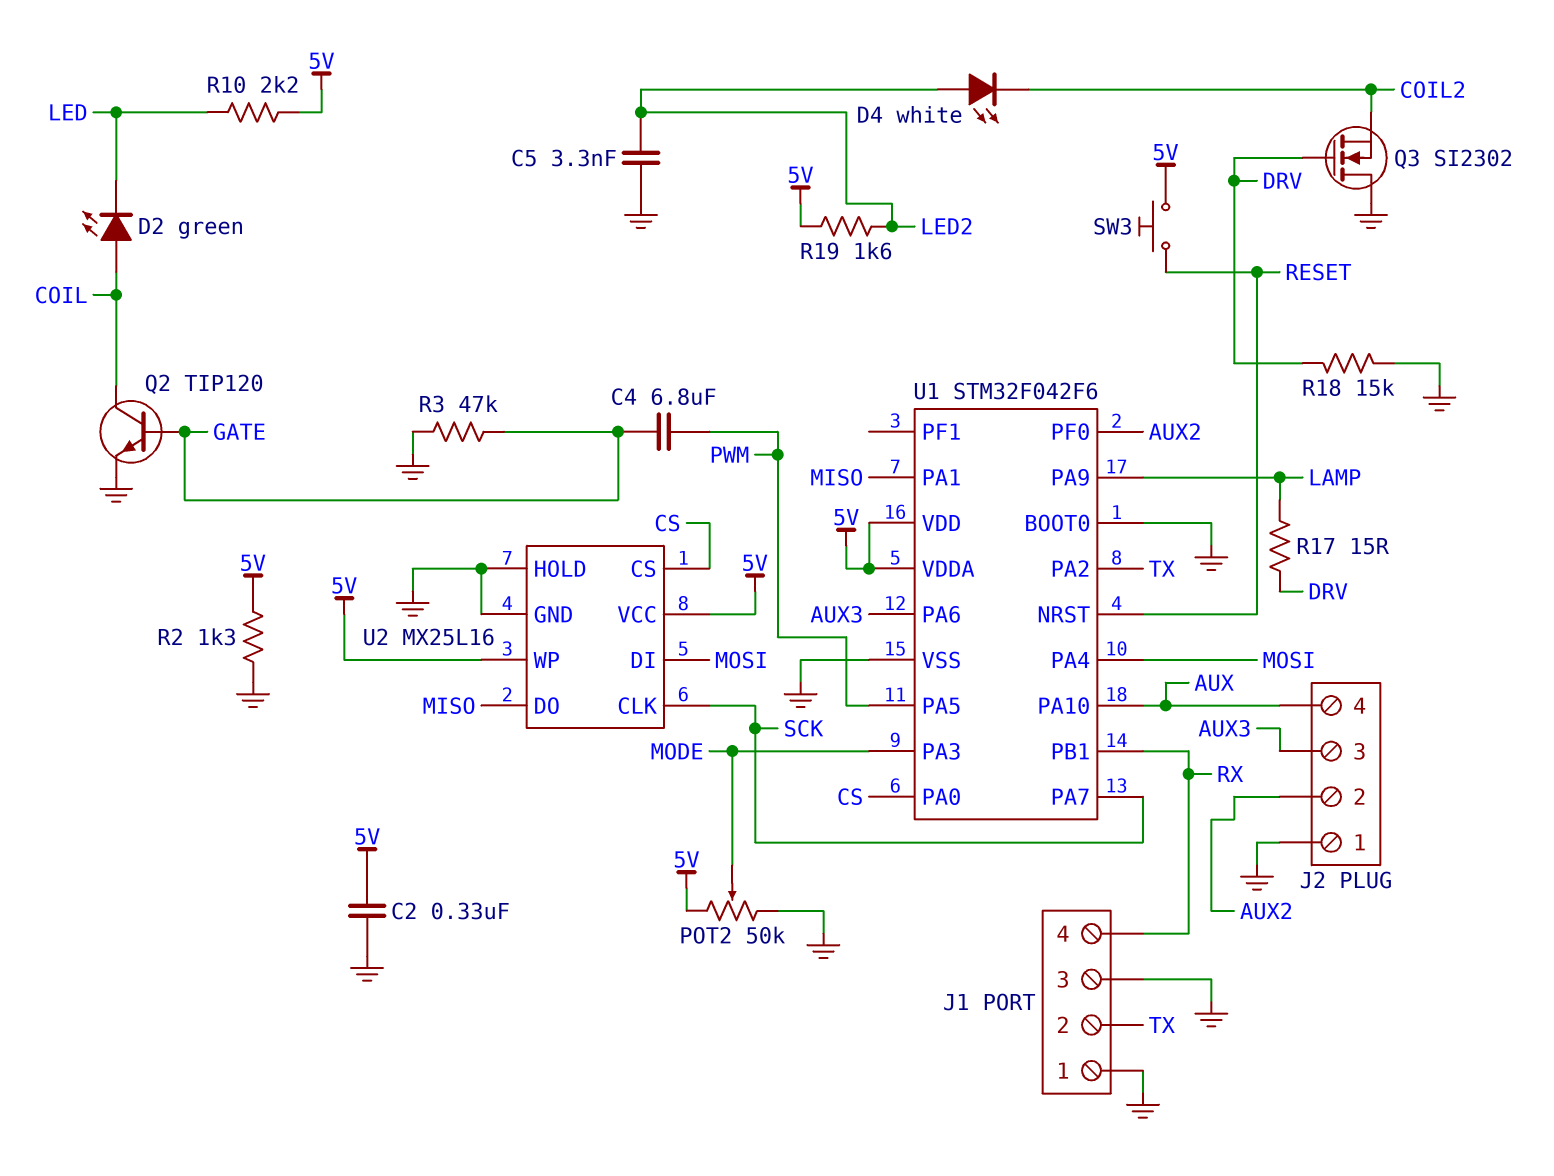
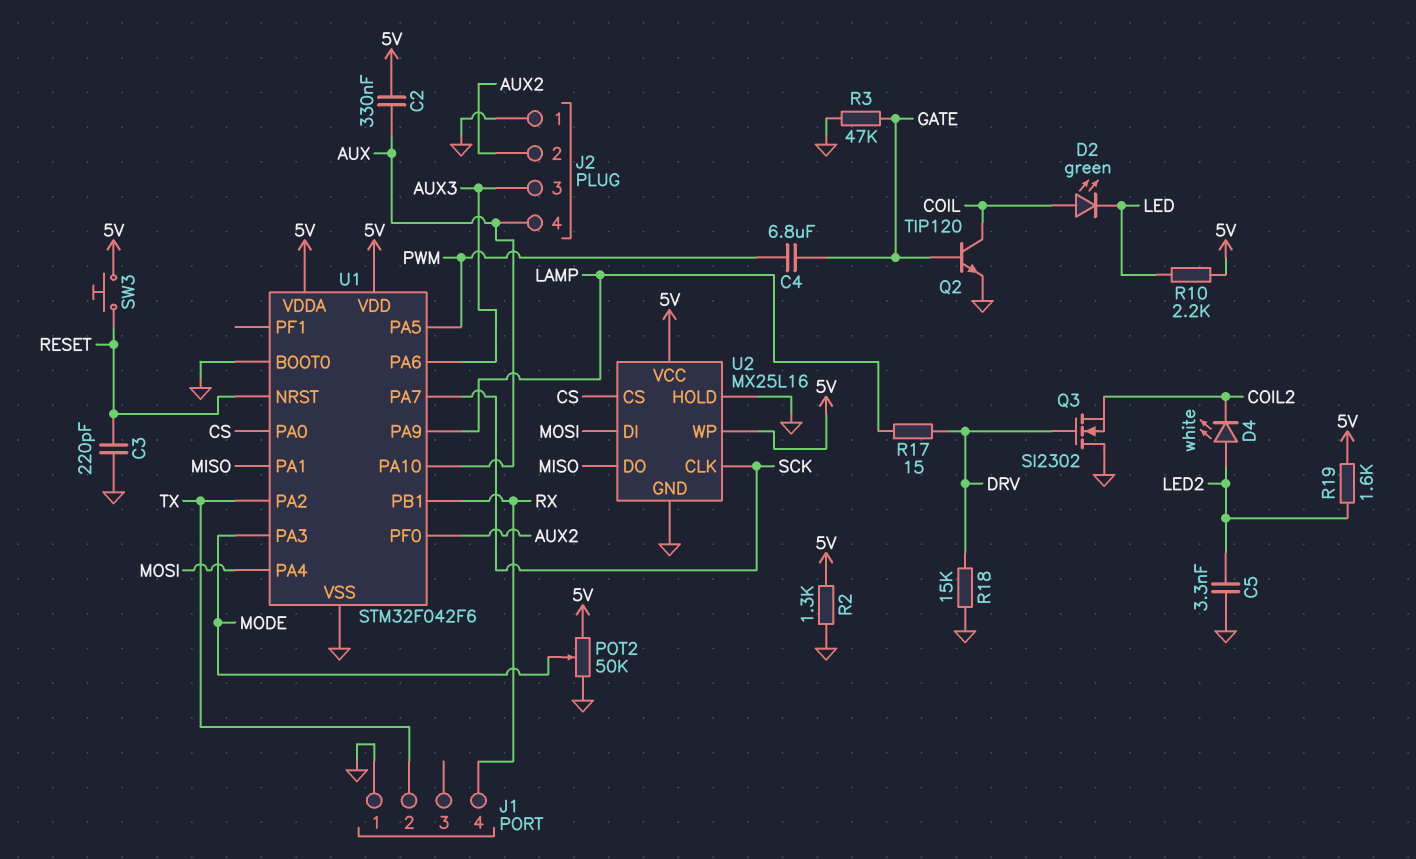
C2: 330nF (5V, GND) -> 330nF (5V, AUX)
C3: none -> 220pF (GND, RESET)
J1 pin 3: GND -> none

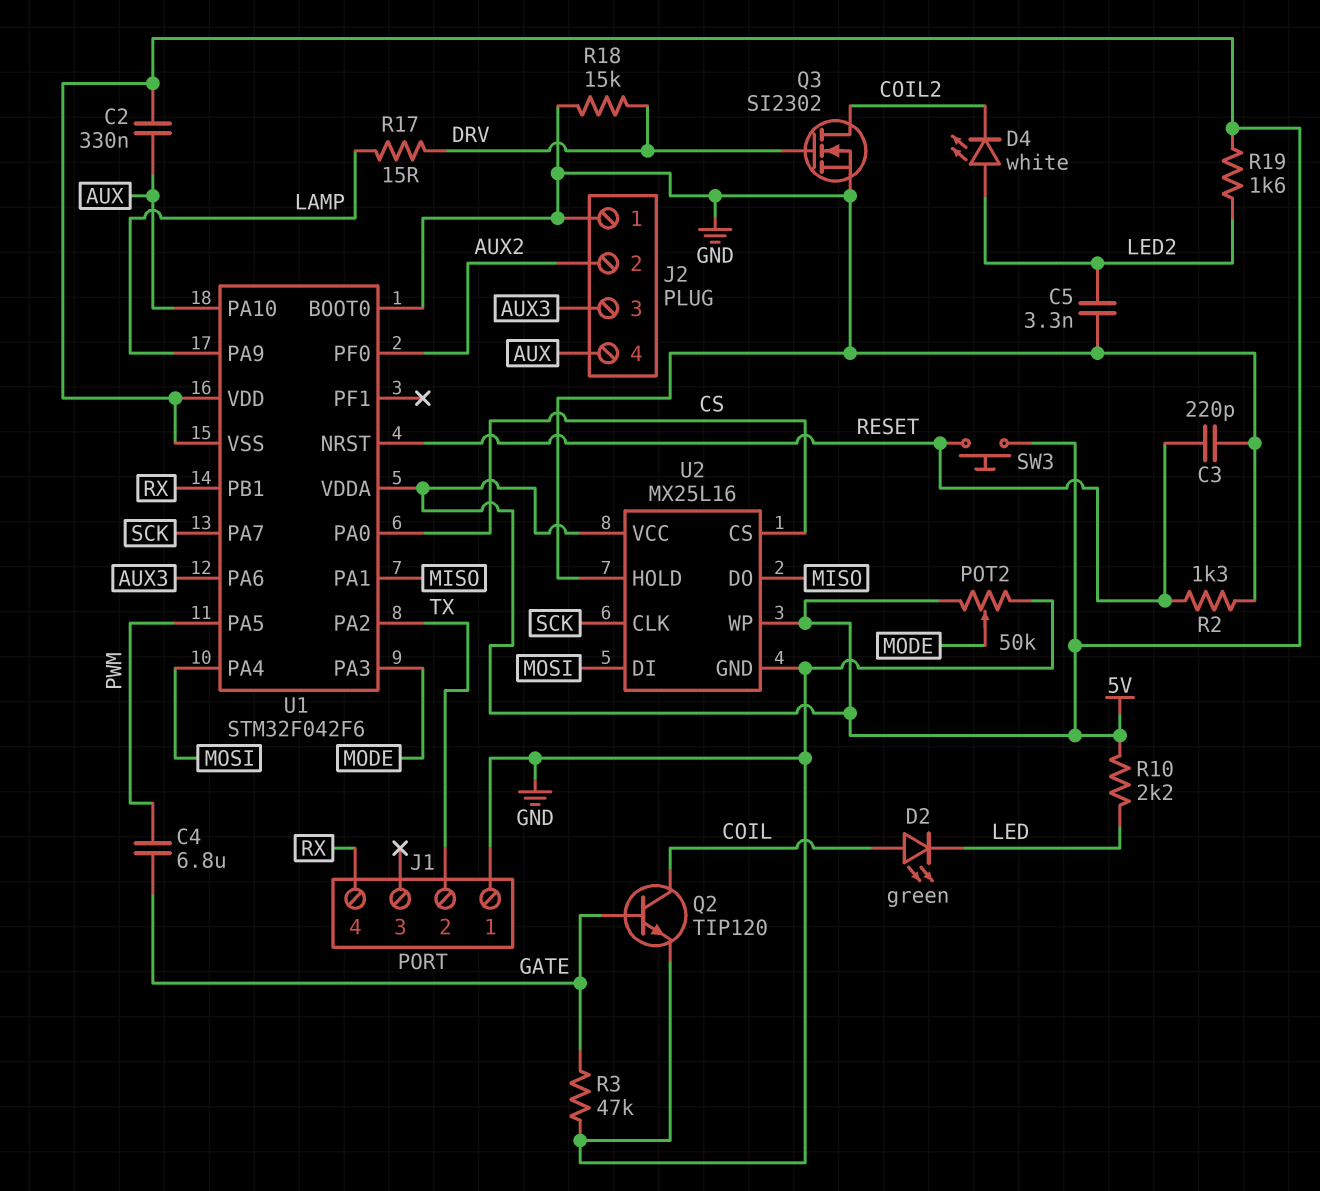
Q3: NMOS SI2302 (G DRV, D GND, S COIL2) -> NMOS SI2302 (G DRV, D COIL2, S GND)
R2: 1.3k (5V, GND) -> 1.3k (GND, RESET)
U1 pin VSS: GND -> 5V

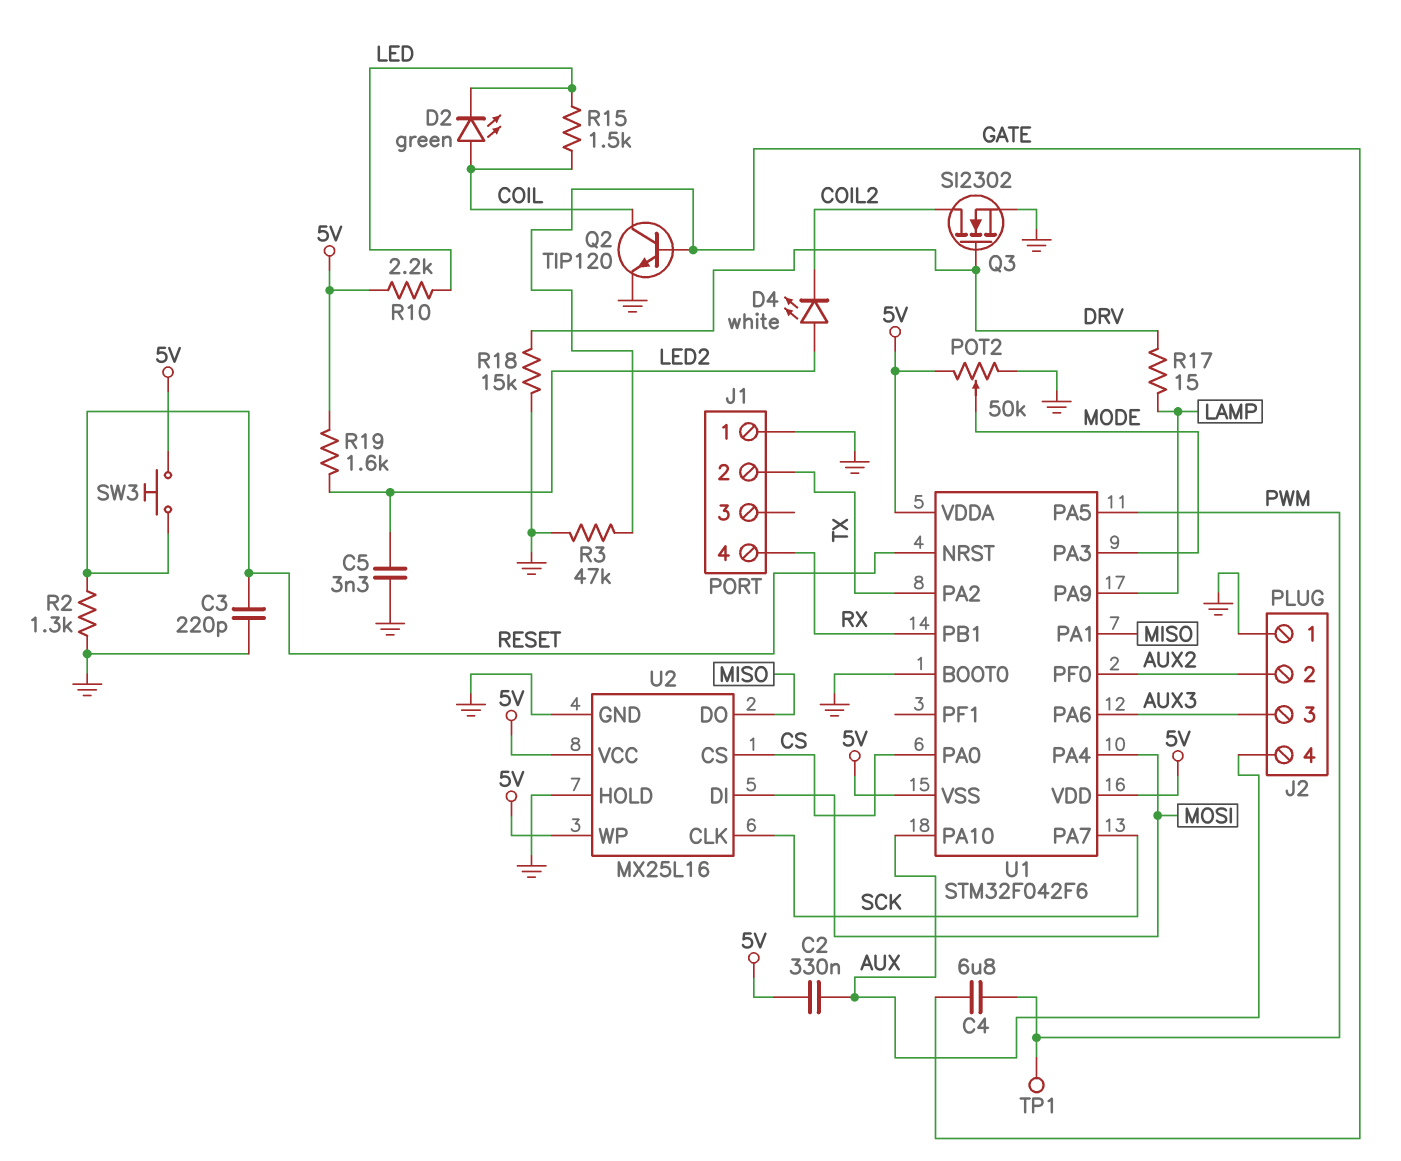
R15: none -> 1.5k (COIL, LED)
TP1: none -> test point (PWM)

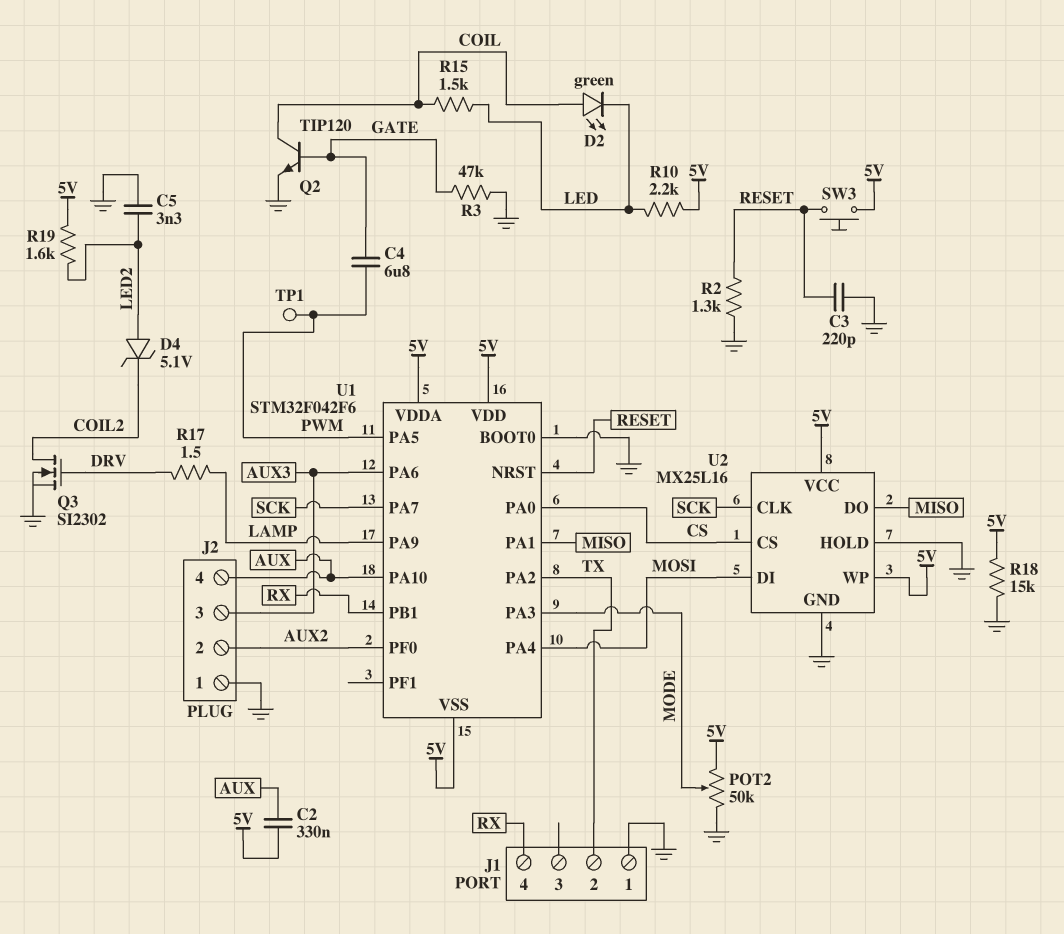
D4: LED white (A LED2, K COIL2) -> zener 5.1V (A LED2, K COIL2)
R17: 15 (DRV, LAMP) -> 1.5 (DRV, LAMP)
R18: 15k (DRV, GND) -> 15k (5V, GND)

